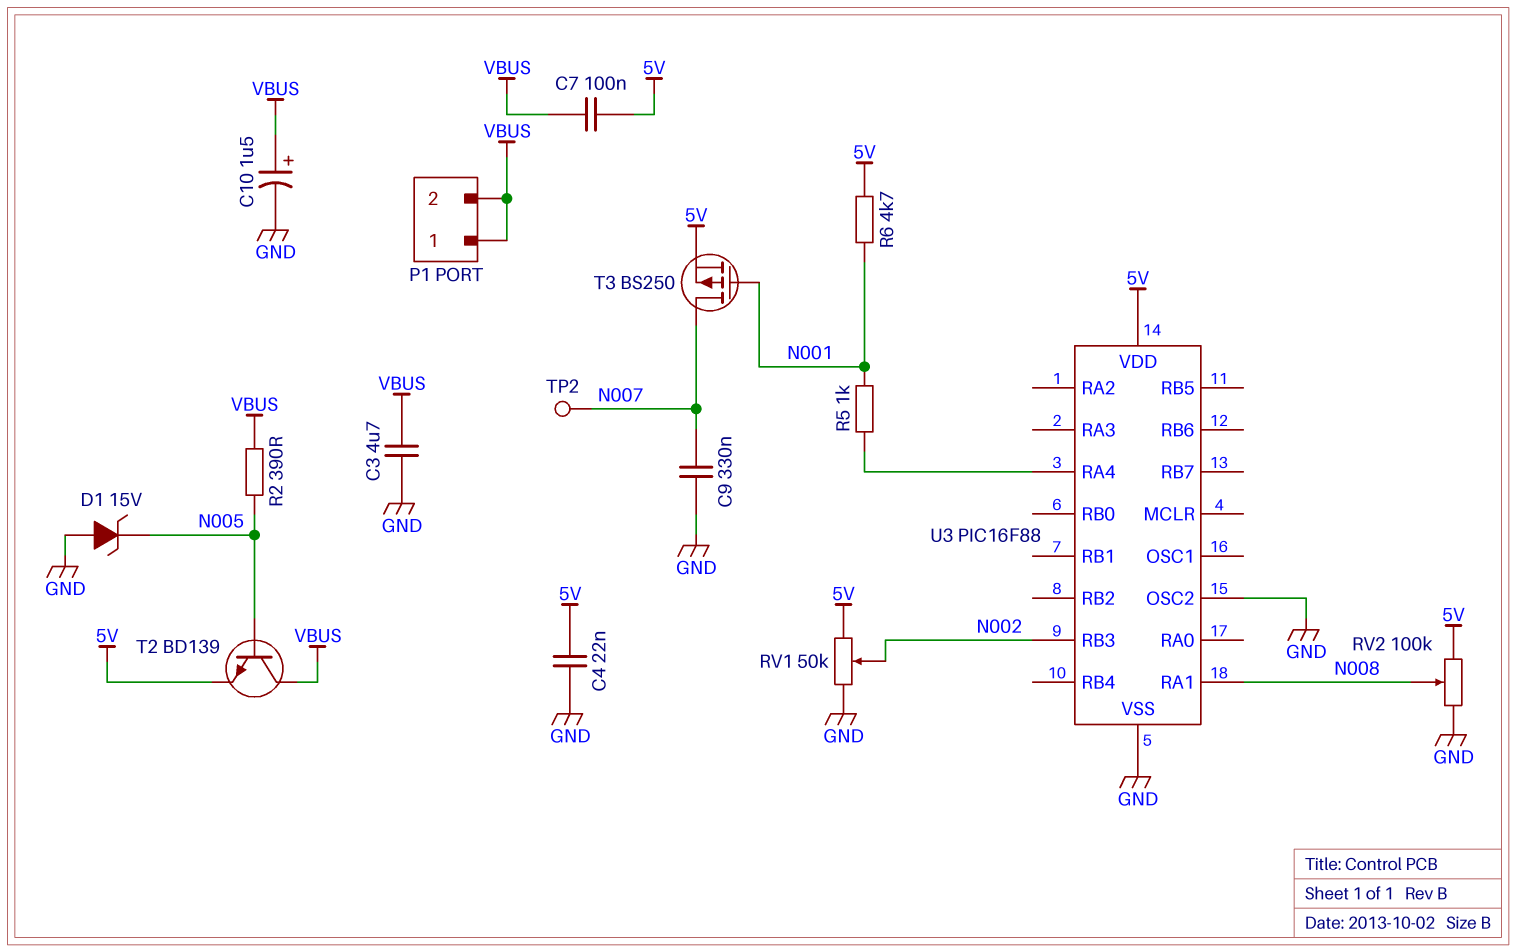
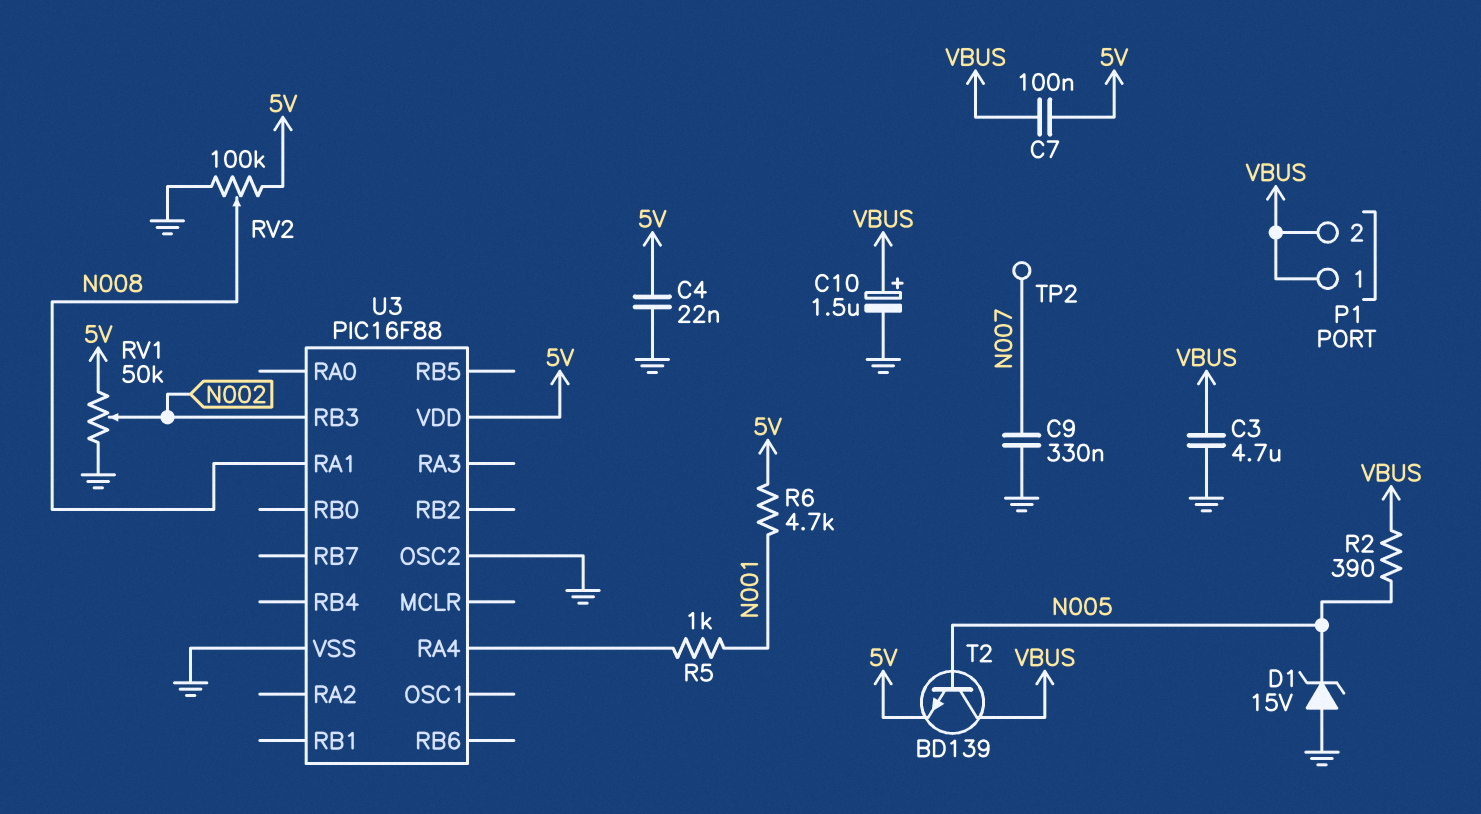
T3: PMOS BS250 (G N001, D N007, S 5V) -> none

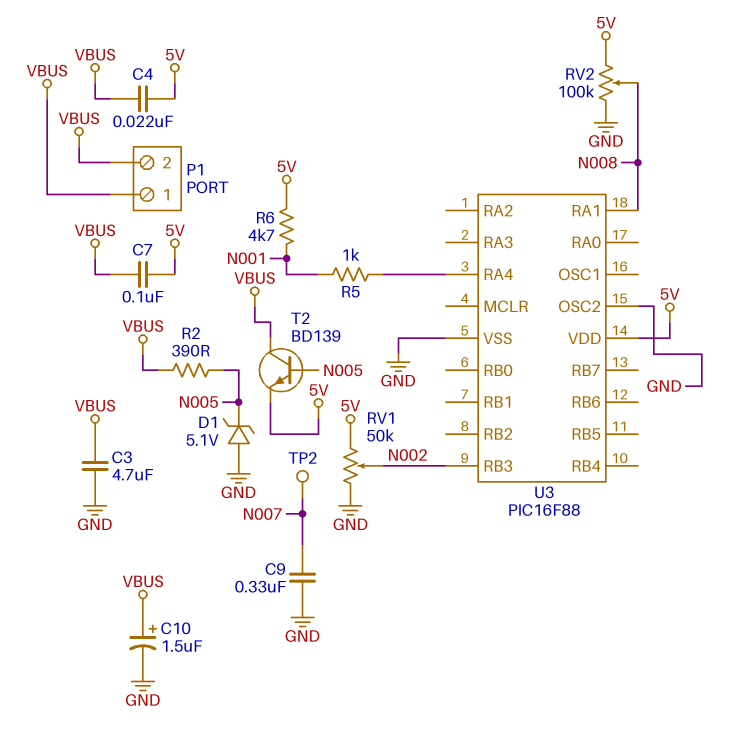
C4: 22nF (5V, GND) -> 22nF (5V, VBUS)
D1: zener 15V (A GND, K N005) -> zener 5.1V (A GND, K N005)

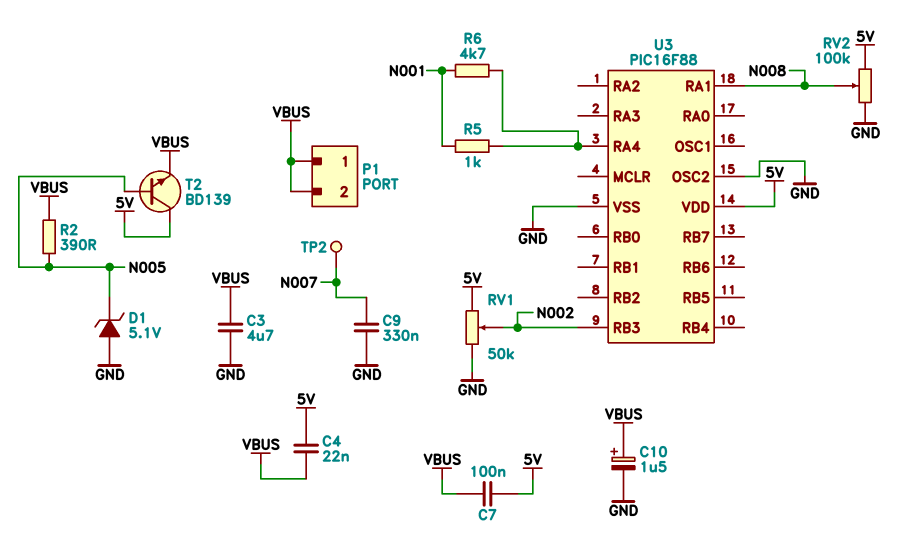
R6: 4.7k (5V, N001) -> 4.7k (N001, U3/RA4)
T2: NPN BD139 (B N005, C VBUS, E 5V) -> NPN BD139 (B N005, C 5V, E VBUS)

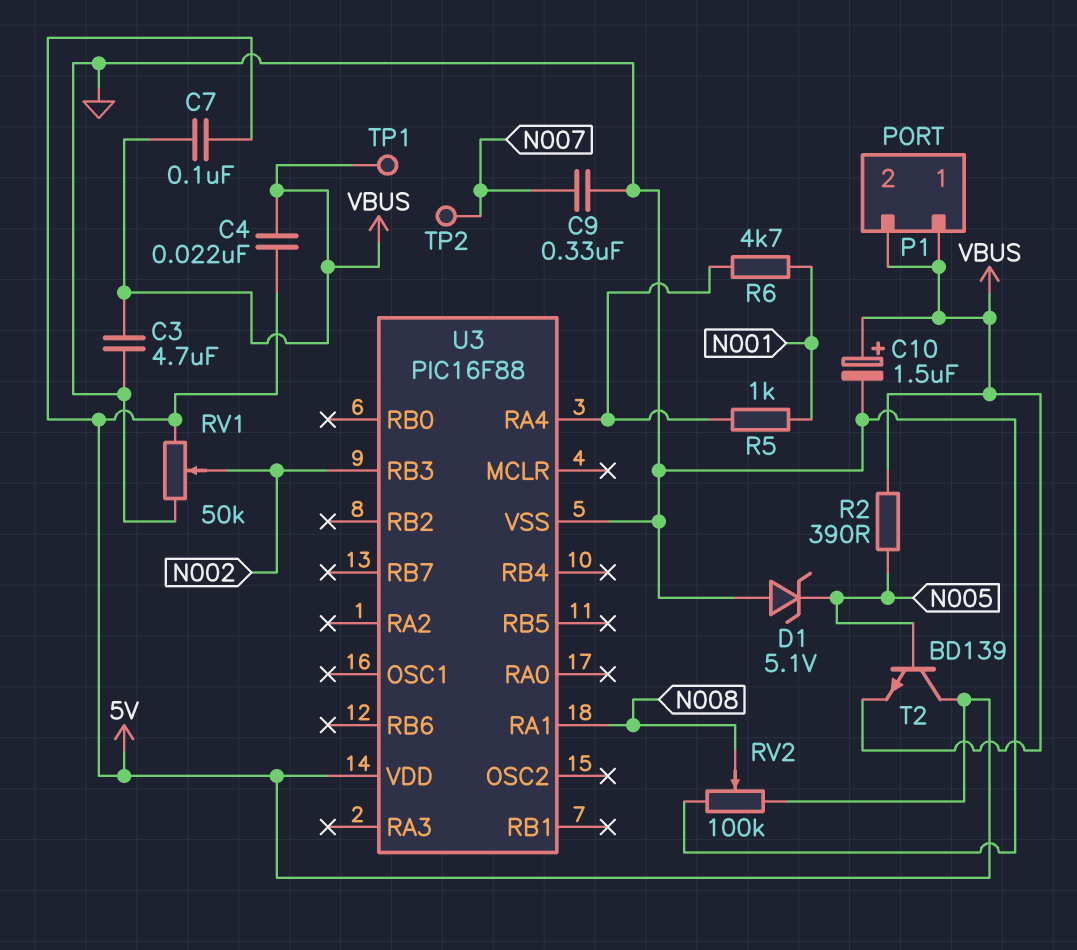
TP1: none -> test point (VBUS)
U3 pin OSC2: GND -> none

